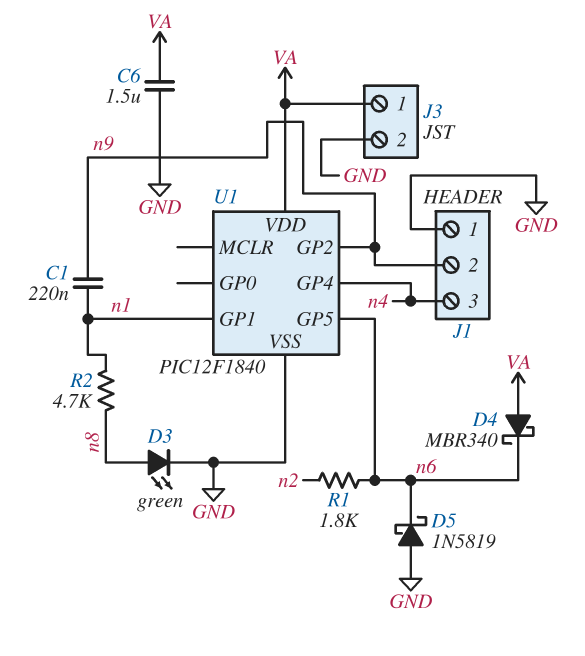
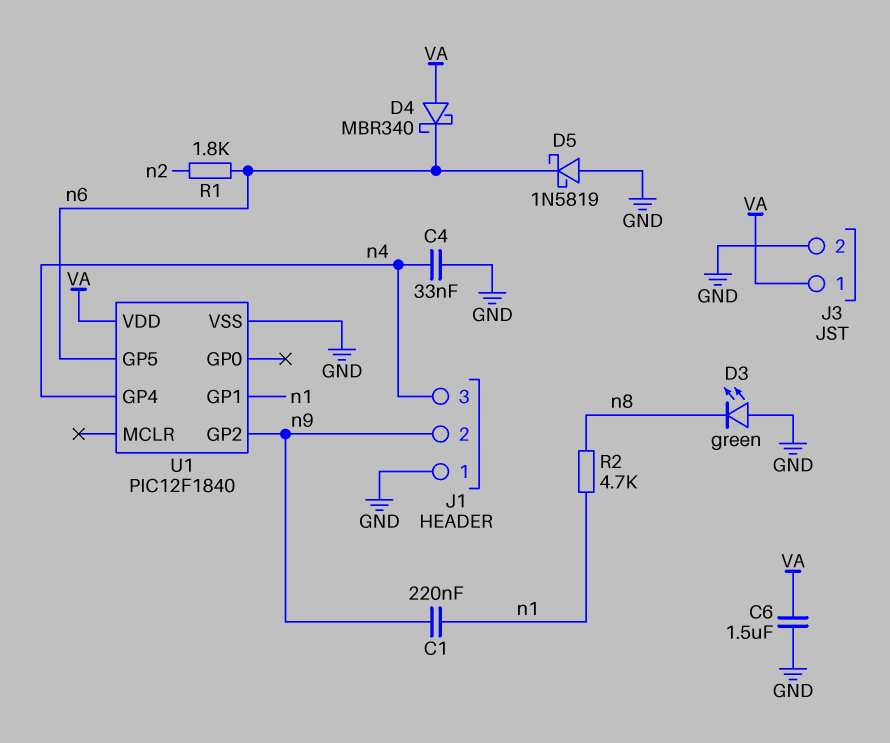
C4: none -> 33nF (GND, n4)
D3: LED green (A n8, K GND) -> LED green (A GND, K n8)

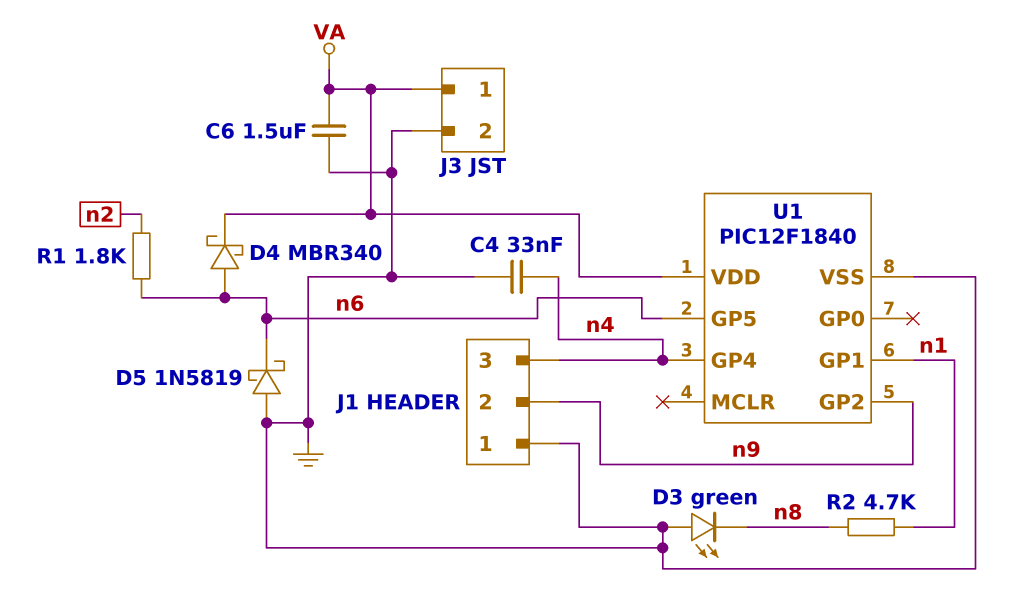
C1: 220nF (n1, n9) -> none
D4: schottky MBR340 (A VA, K n6) -> schottky MBR340 (A n6, K VA)

